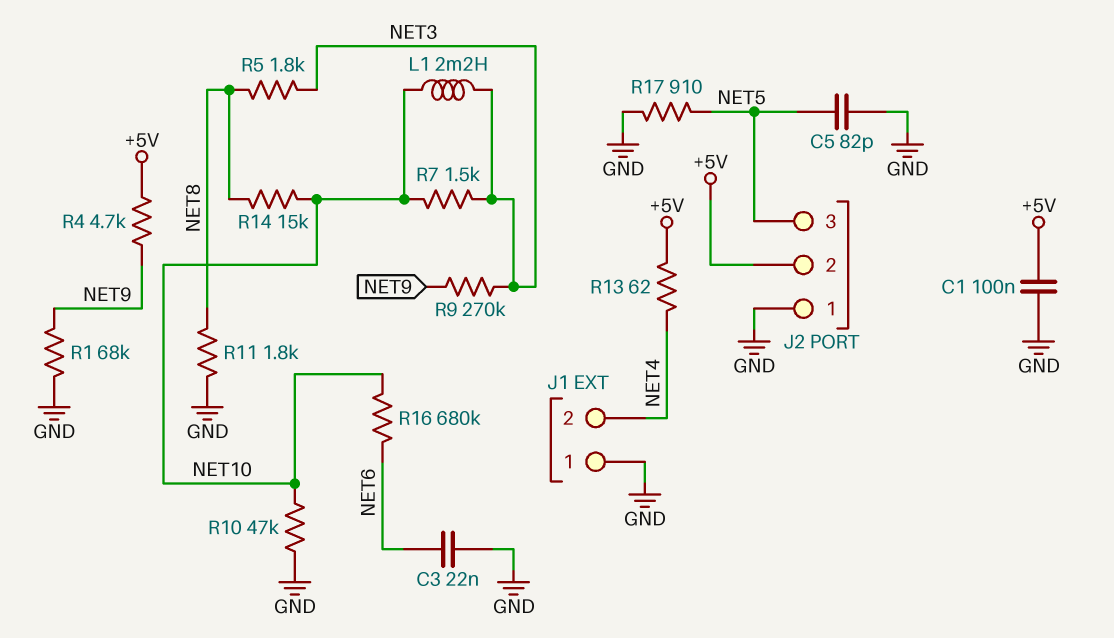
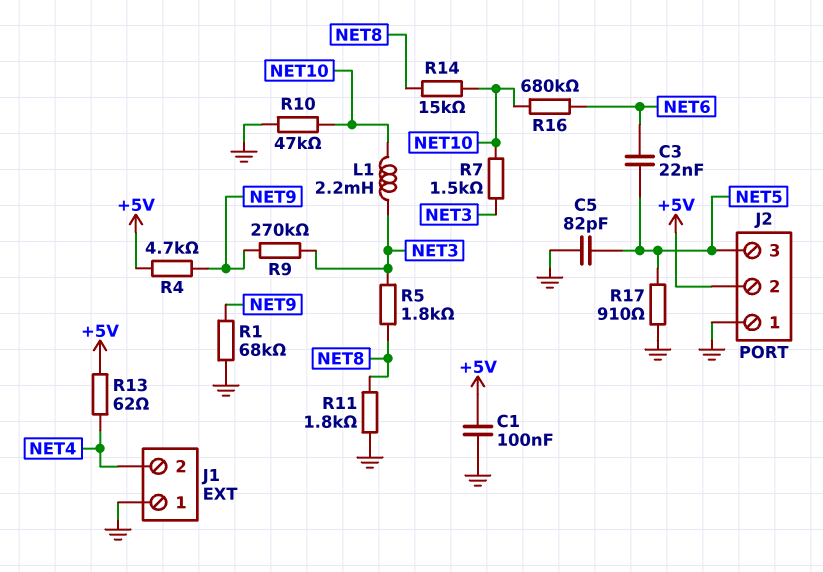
C3: 22nF (GND, NET6) -> 22nF (NET5, NET6)

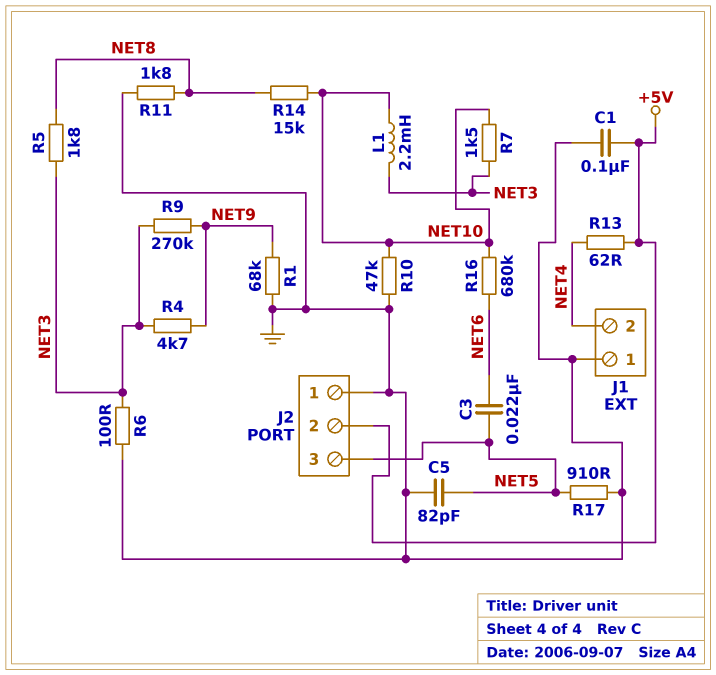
R4: 4.7k (+5V, NET9) -> 4.7k (NET3, NET9)
R6: none -> 100 (GND, NET3)

